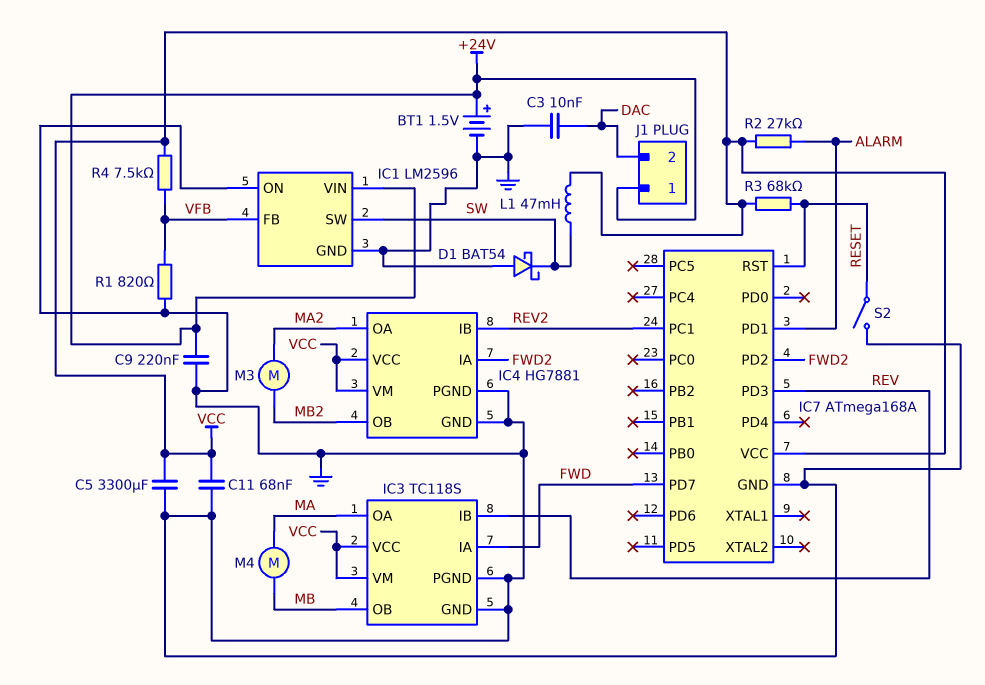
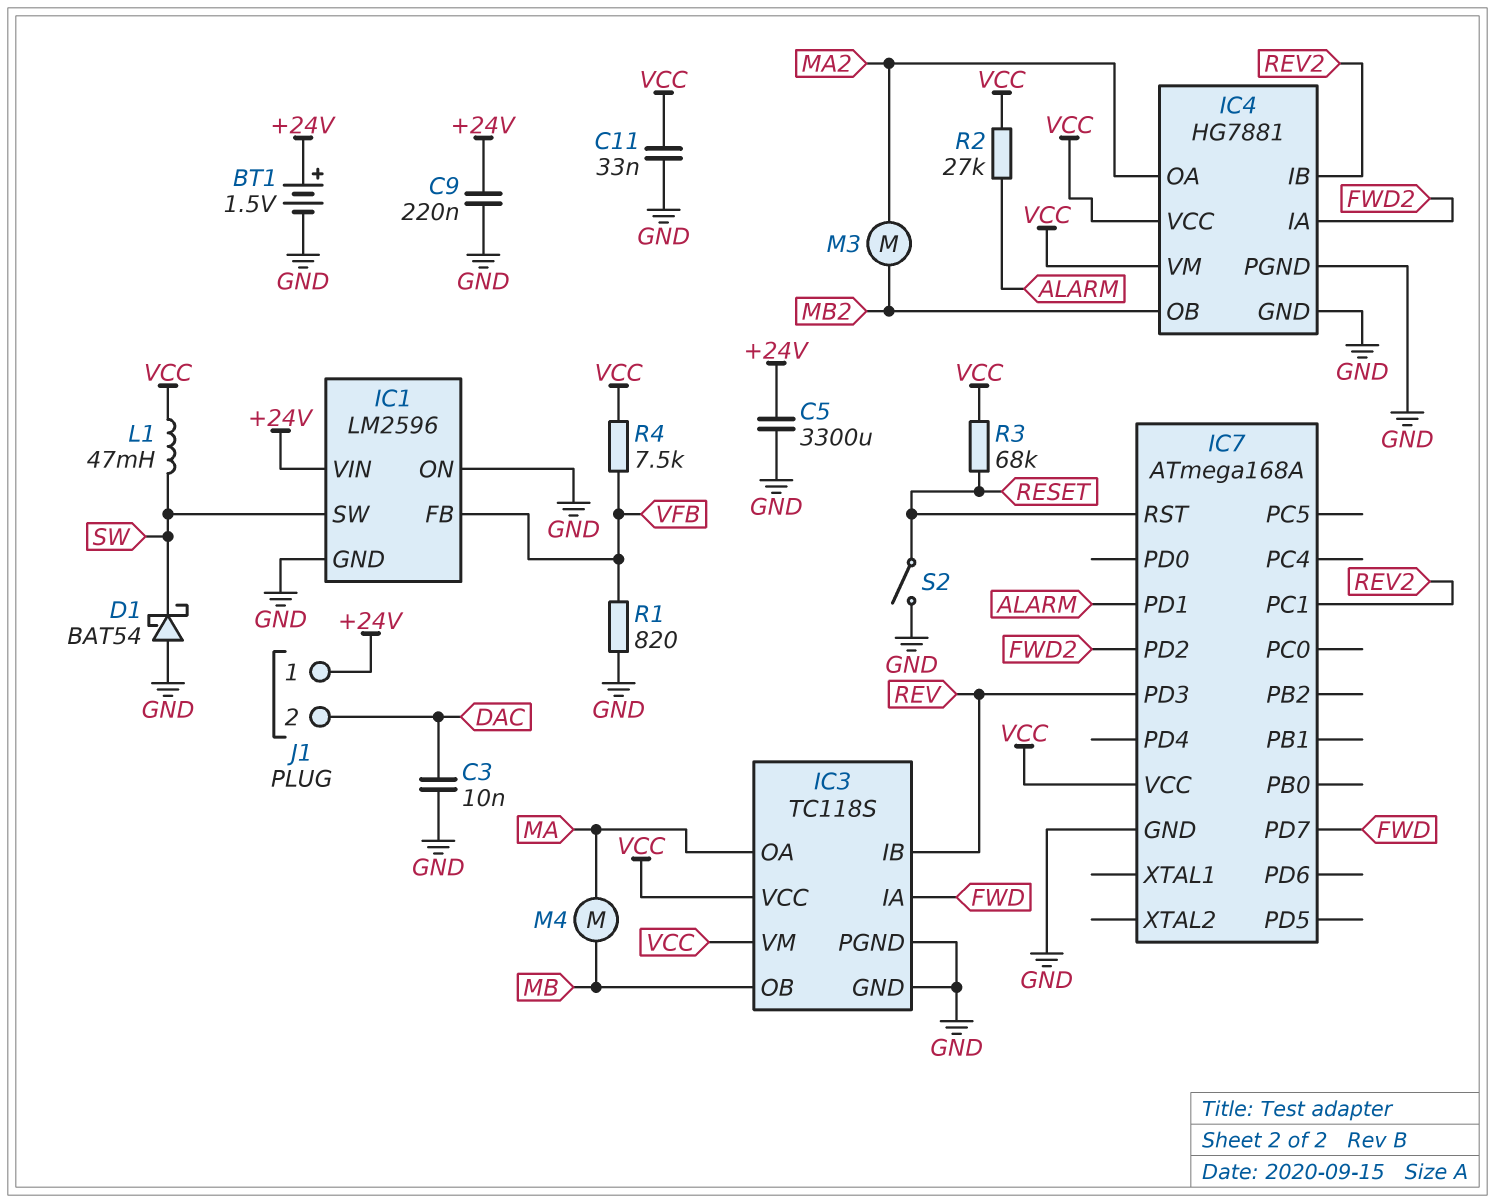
C5: 3300uF (GND, VCC) -> 3300uF (+24V, GND)
C11: 68nF (GND, VCC) -> 33nF (GND, VCC)

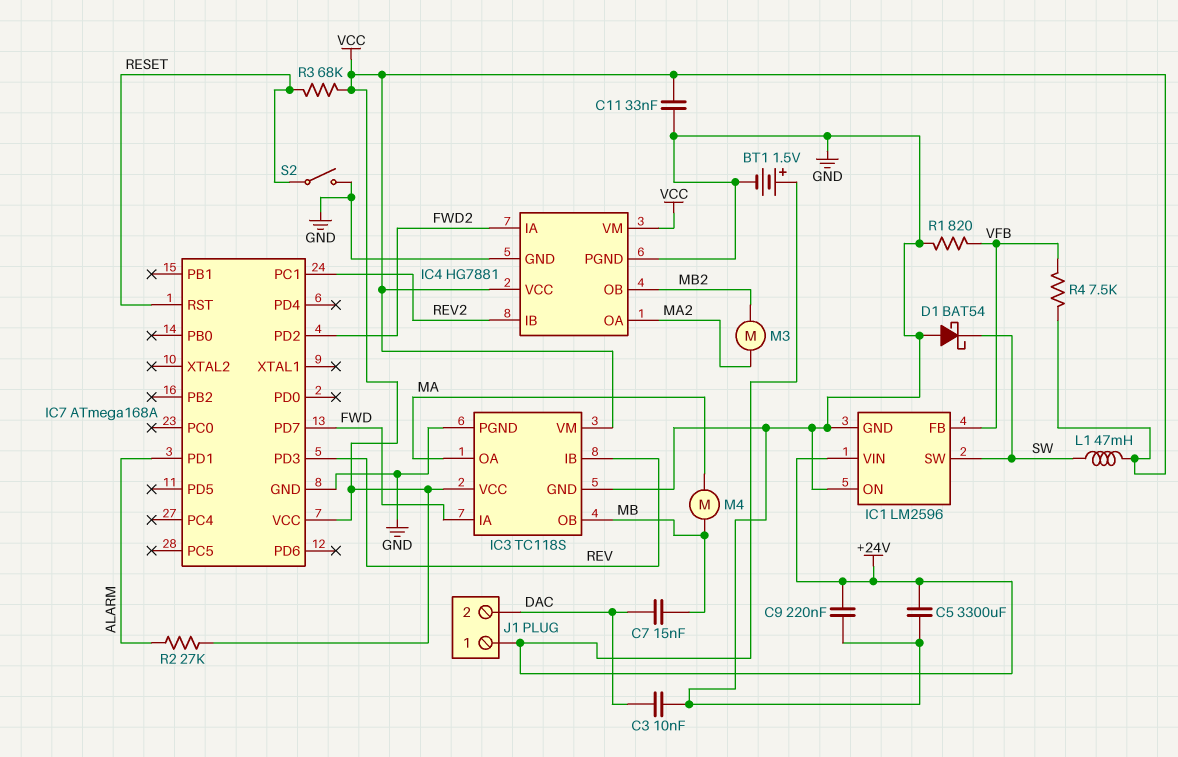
C7: none -> 15nF (DAC, MB)

